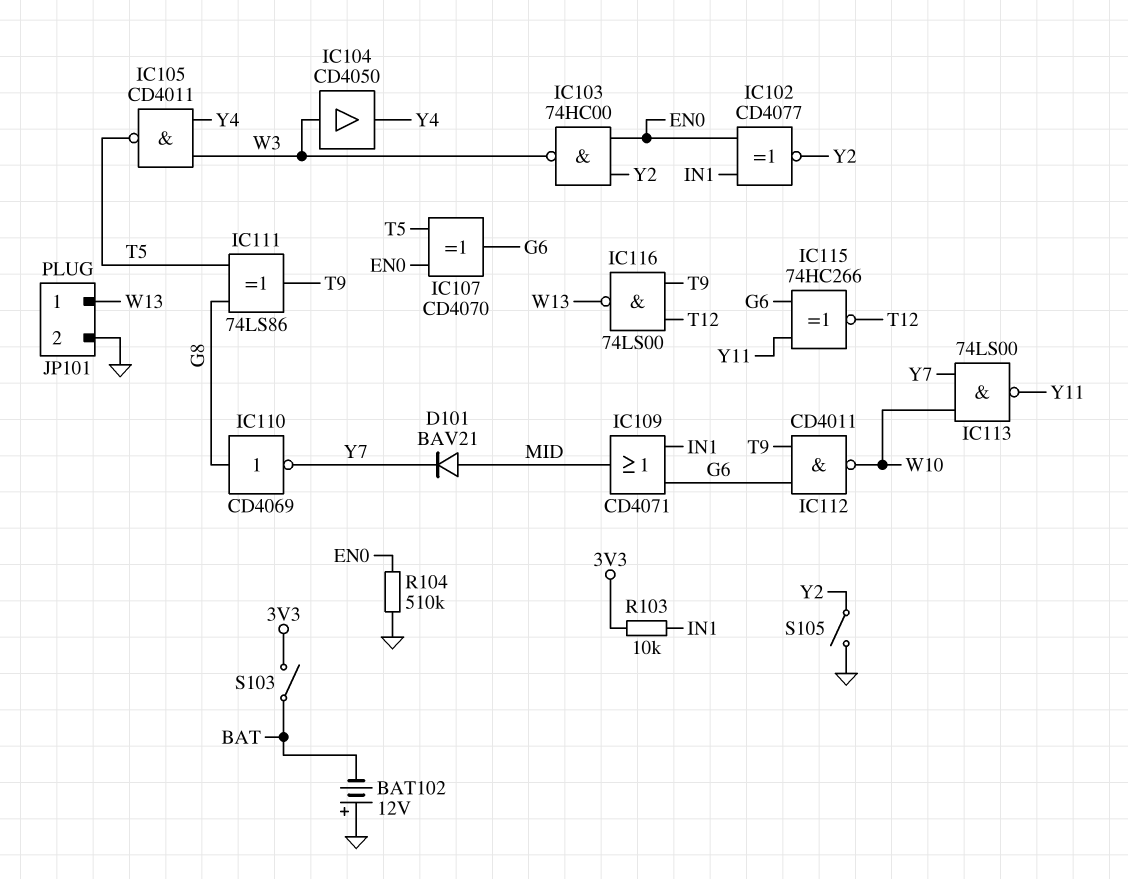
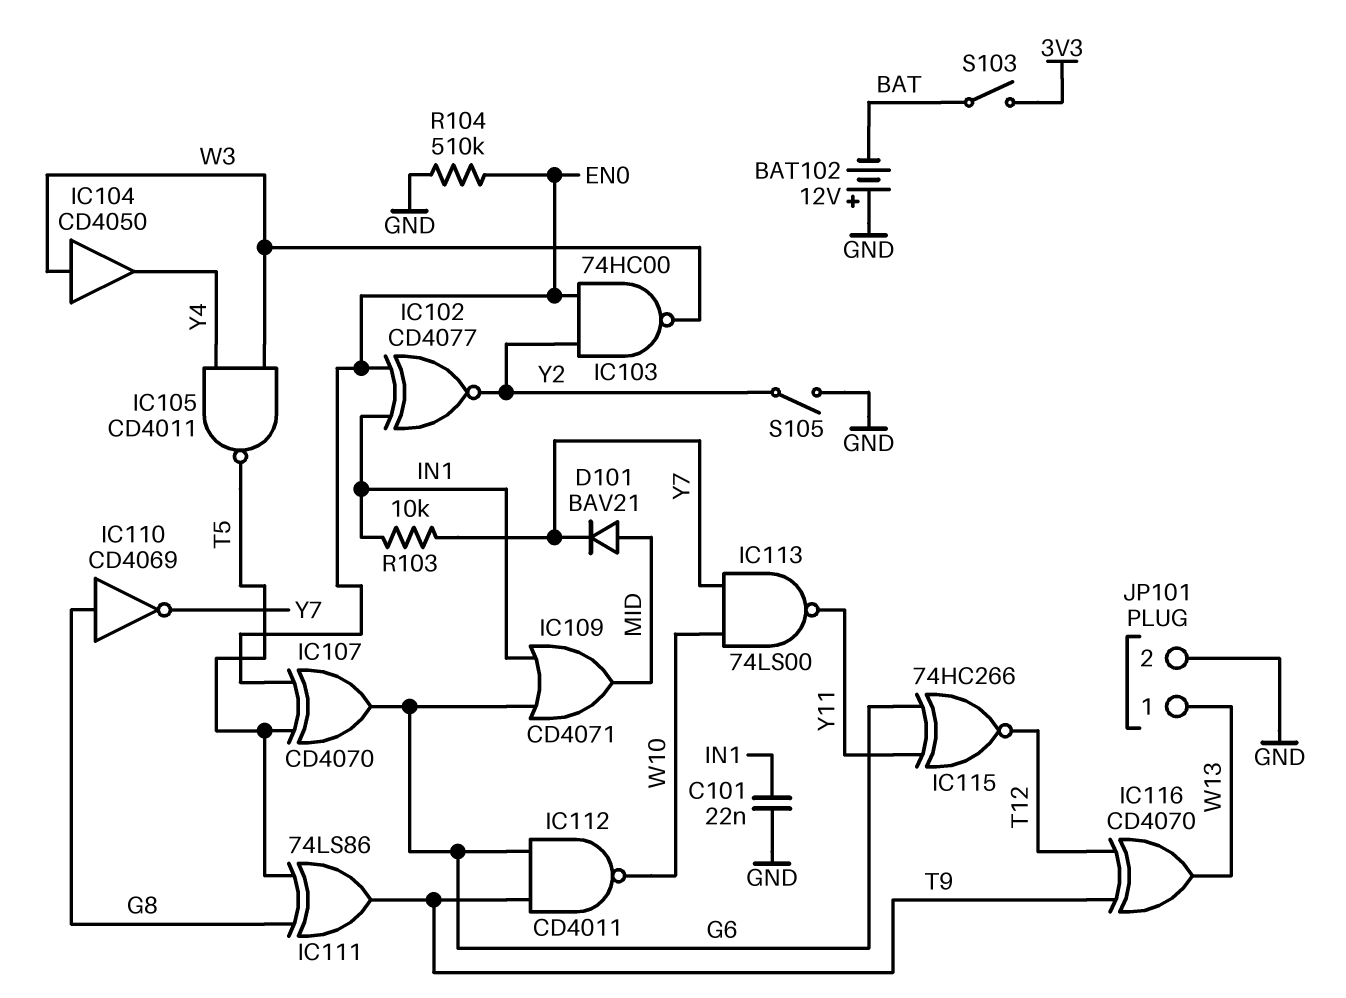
C101: none -> 22nF (GND, IN1)
IC116: NAND 74LS00 (in T9, in T12, out W13) -> XOR CD4070 (in T9, in T12, out W13)
R103: 10k (3V3, IN1) -> 10k (IN1, Y7)

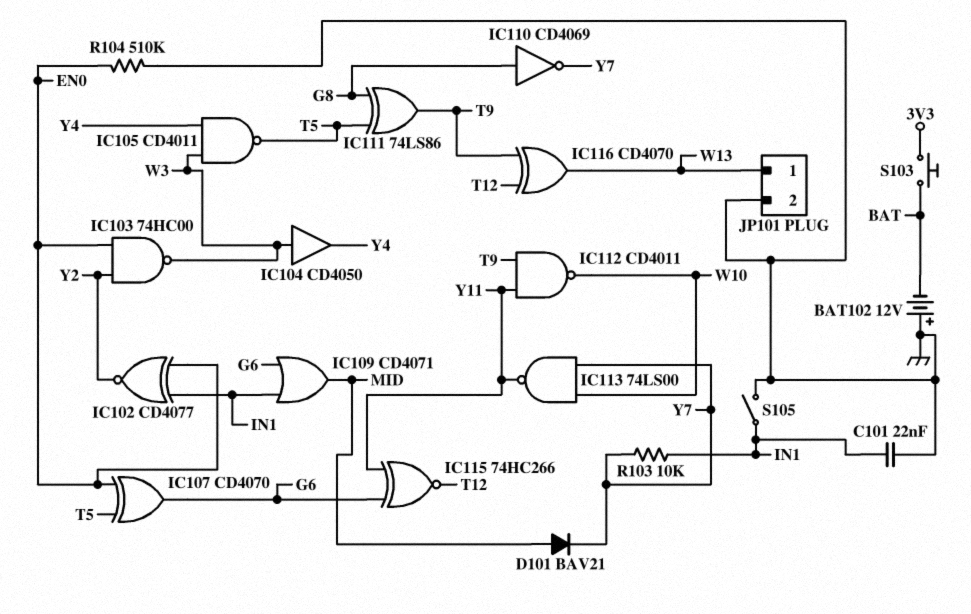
IC112: NAND CD4011 (in G6, in T9, out W10) -> NAND CD4011 (in T9, in Y11, out W10)
S103: switch (3V3, BAT) -> button (3V3, BAT)
S105: switch (GND, Y2) -> switch (GND, IN1)

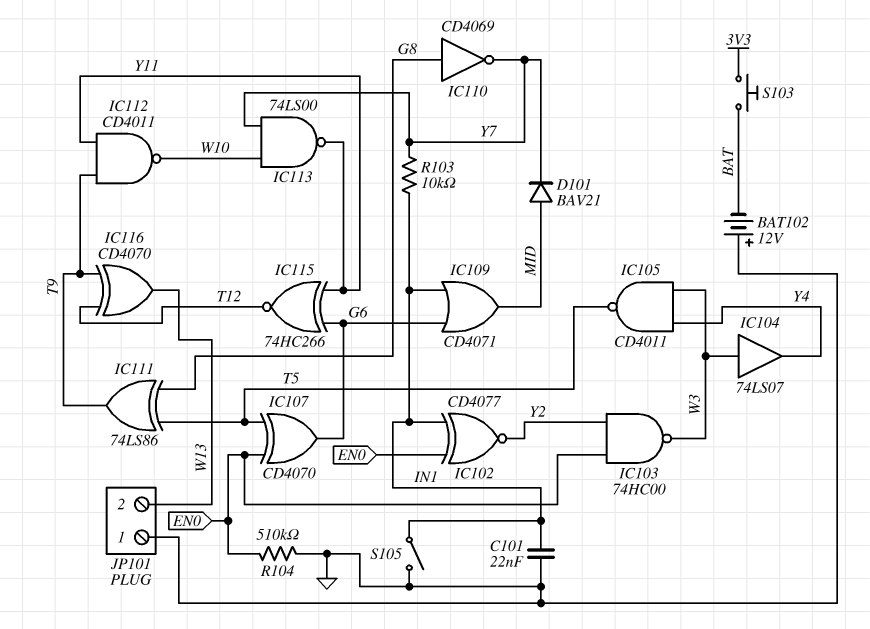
IC104: buffer CD4050 (in W3, out Y4) -> buffer 74LS07 (in W3, out Y4)
JP101 pin 1: W13 -> GND
JP101 pin 2: GND -> W13

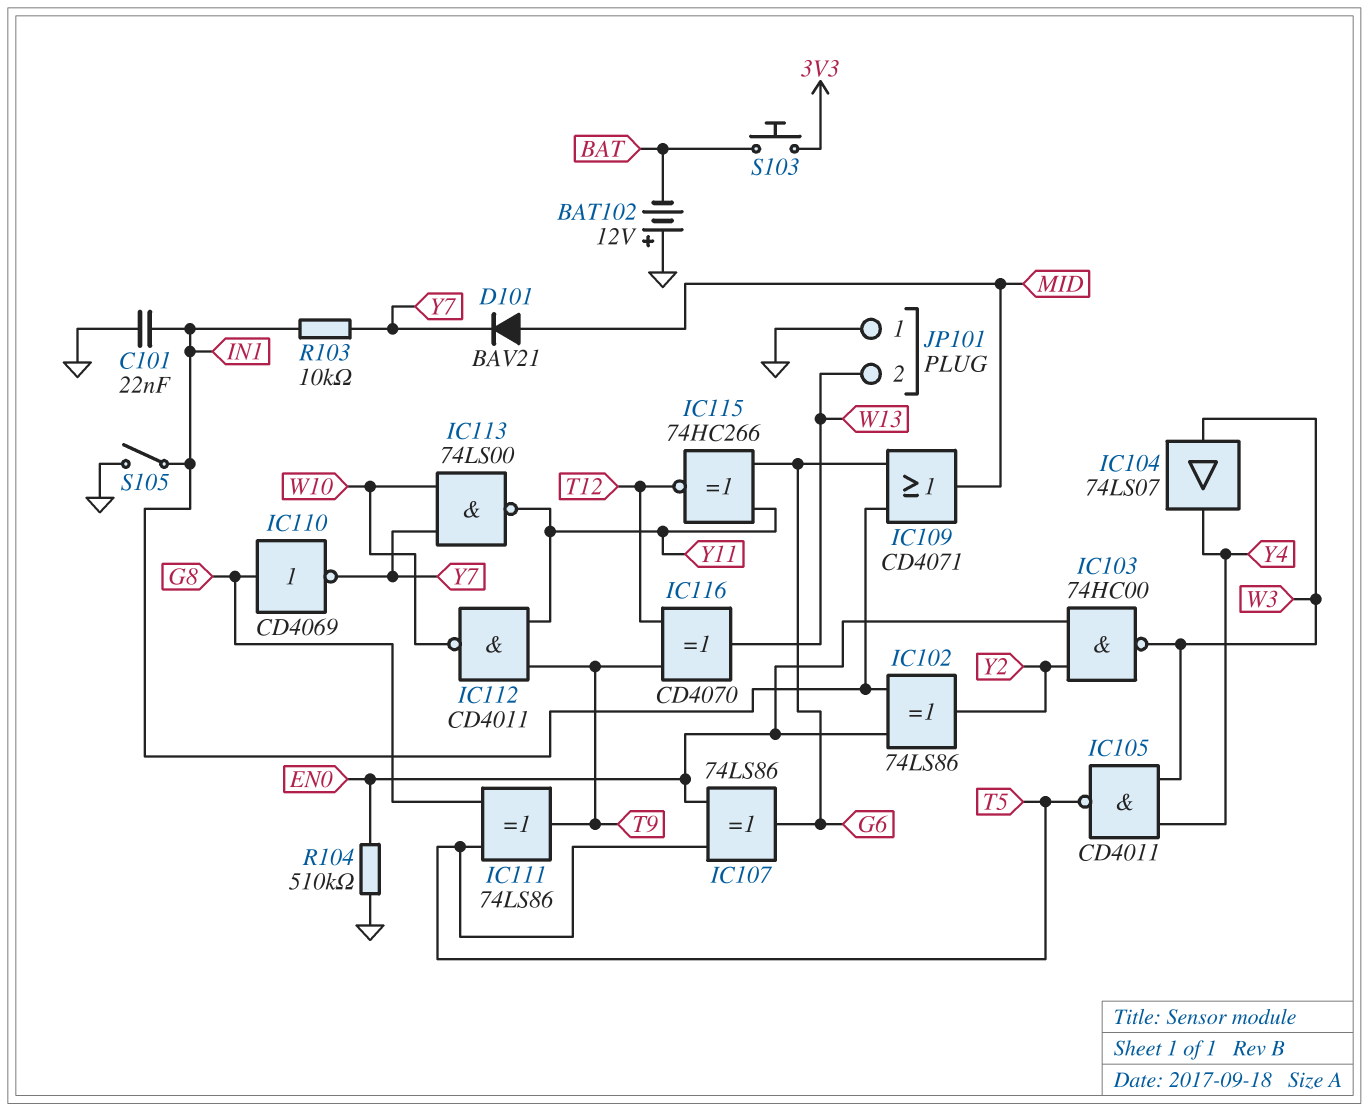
IC102: XNOR CD4077 (in EN0, in IN1, out Y2) -> XOR 74LS86 (in EN0, in IN1, out Y2)
IC107: XOR CD4070 (in EN0, in T5, out G6) -> XOR 74LS86 (in EN0, in T5, out G6)

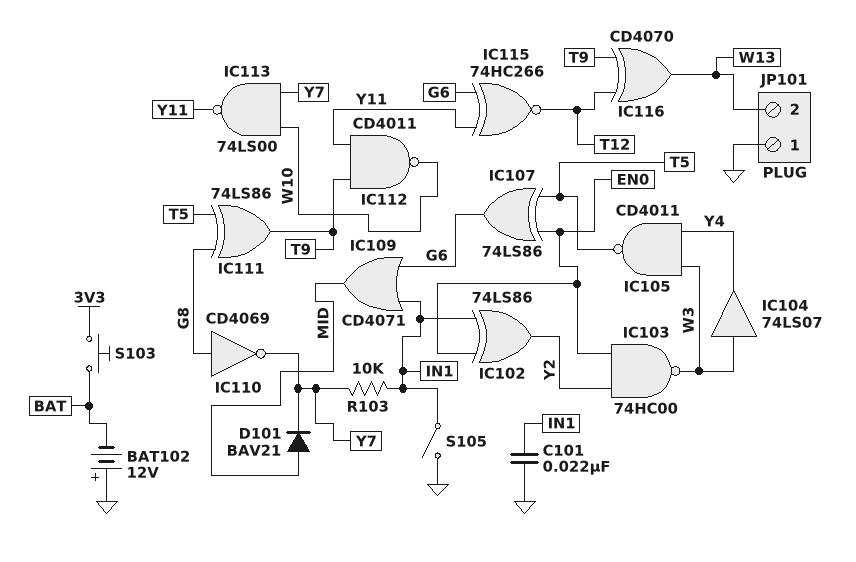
R104: 510k (EN0, GND) -> none

